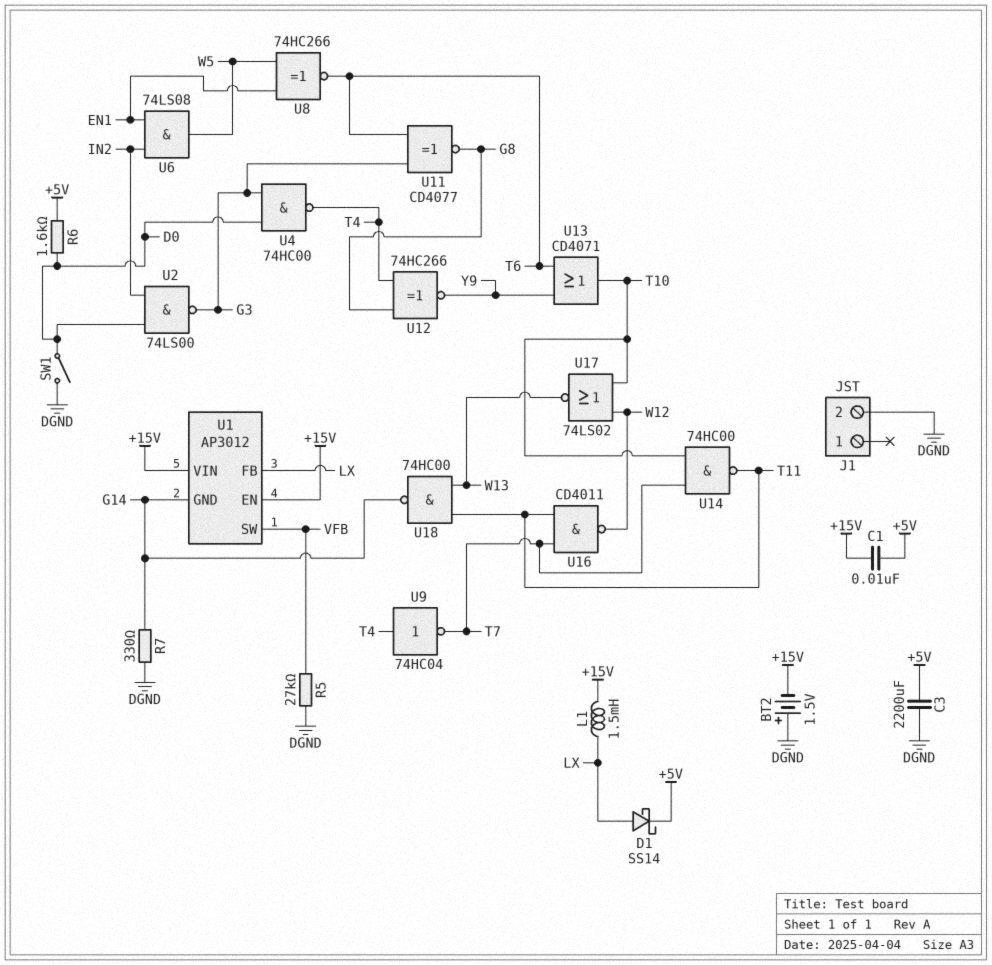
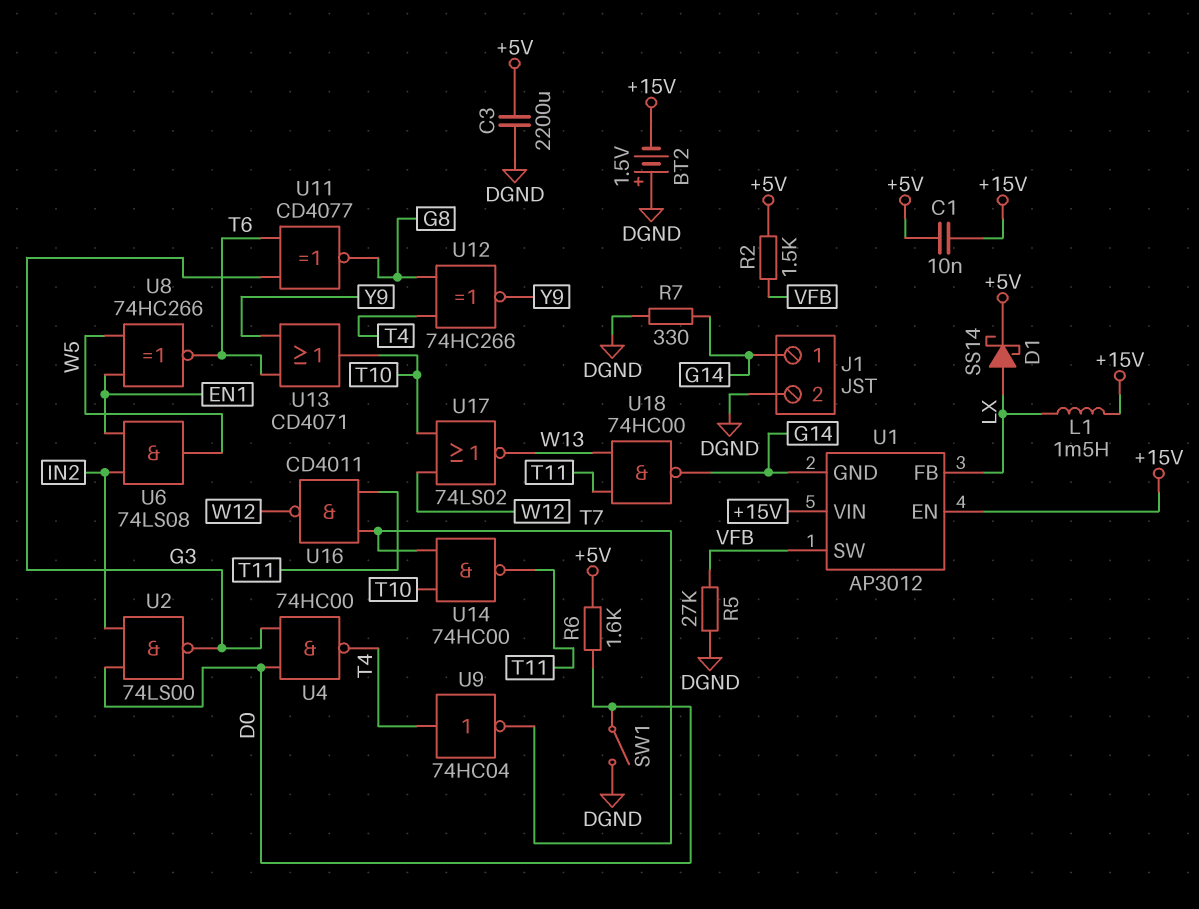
J1 pin 1: none -> G14
R2: none -> 1.5k (+5V, VFB)

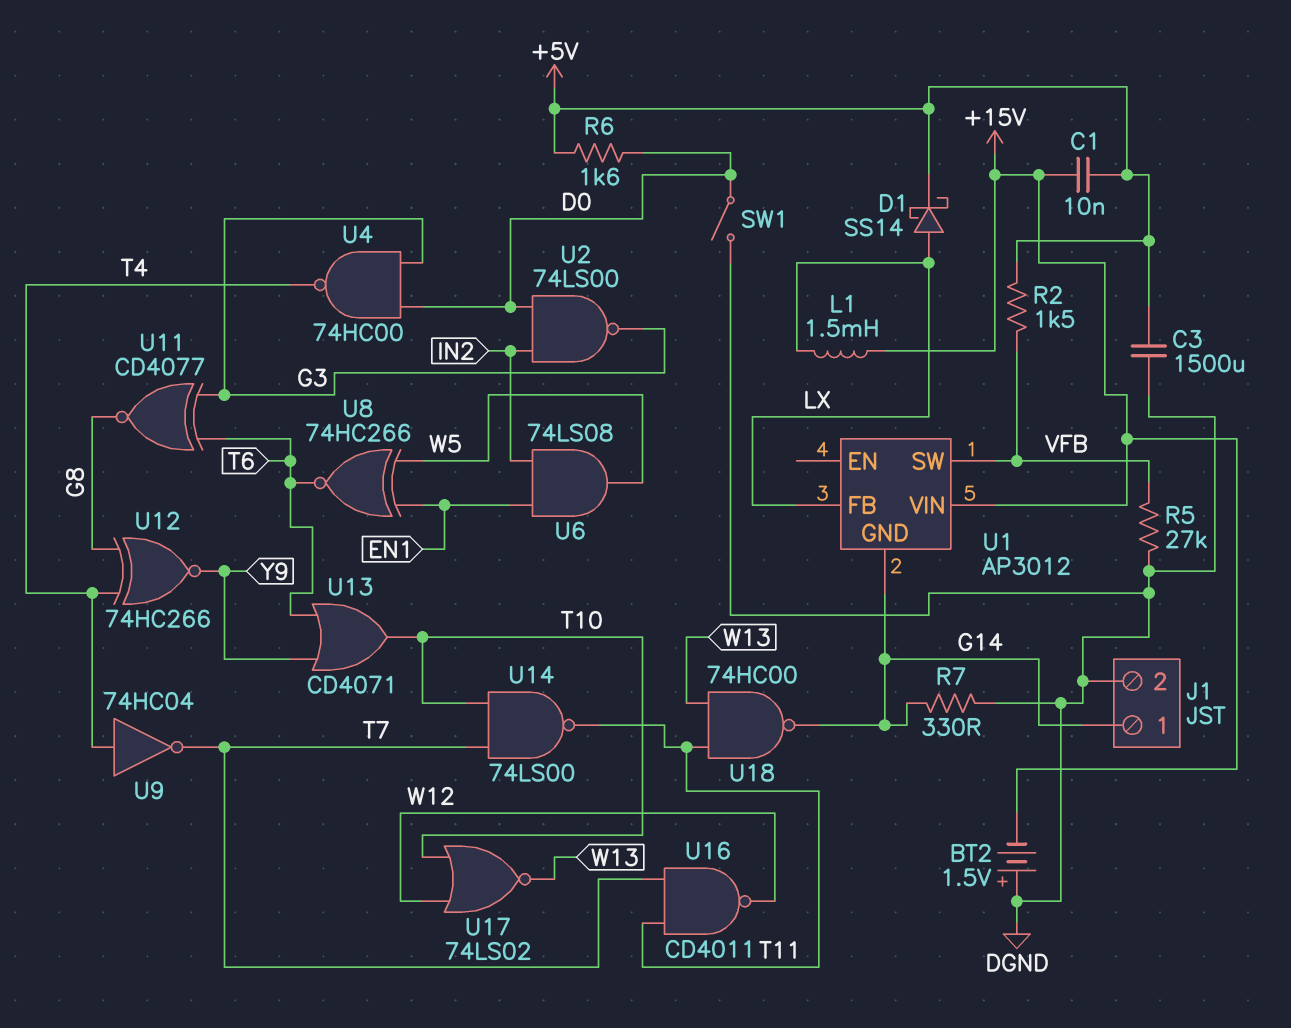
C3: 2200uF (+5V, DGND) -> 1500uF (+5V, DGND)
U1 pin EN: +15V -> none
U14: NAND 74HC00 (in T7, in T10, out T11) -> NAND 74LS00 (in T7, in T10, out T11)

